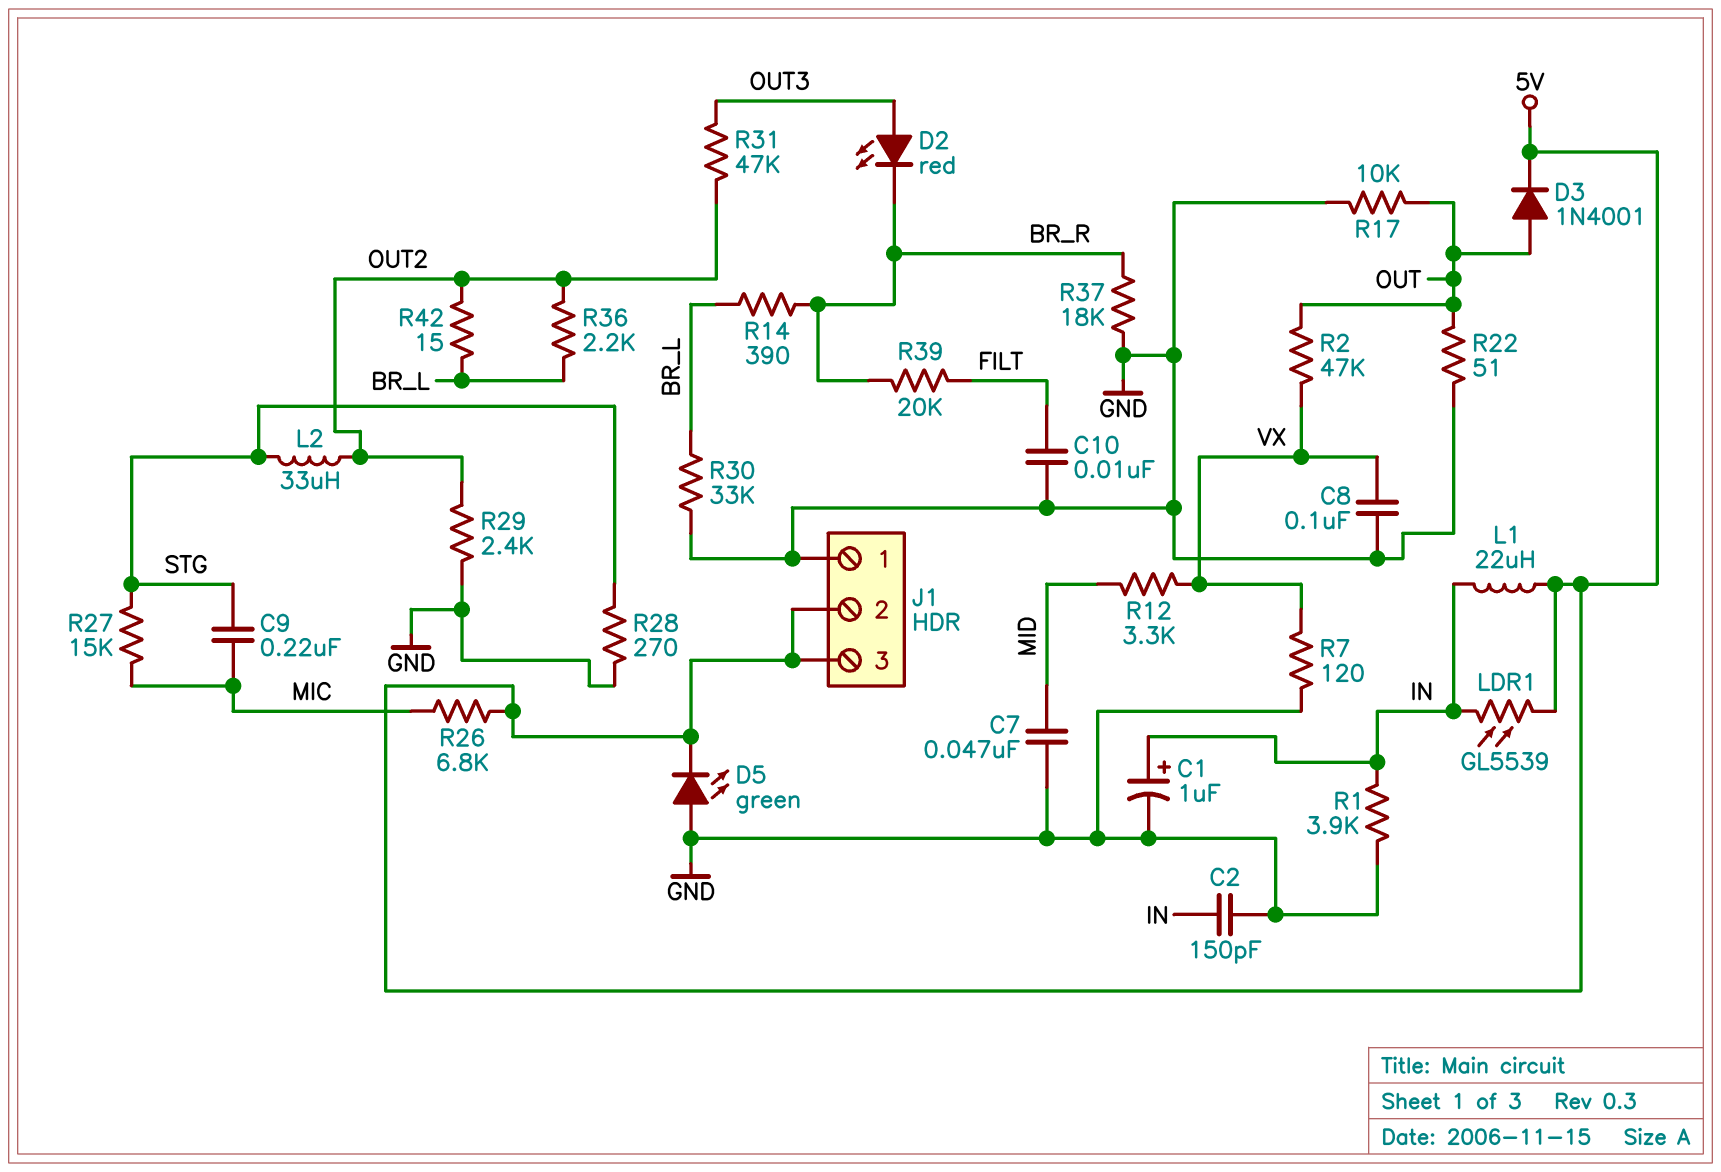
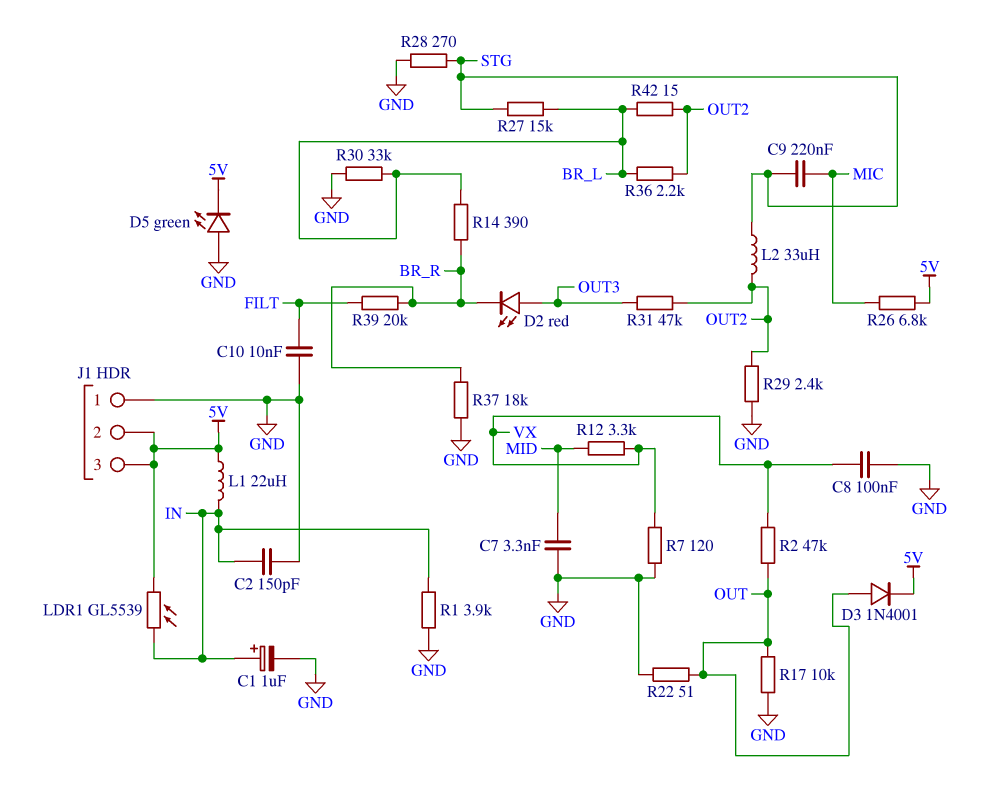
C7: 47nF (GND, MID) -> 3.3nF (GND, MID)
R27: 15k (MIC, STG) -> 15k (BR_L, STG)

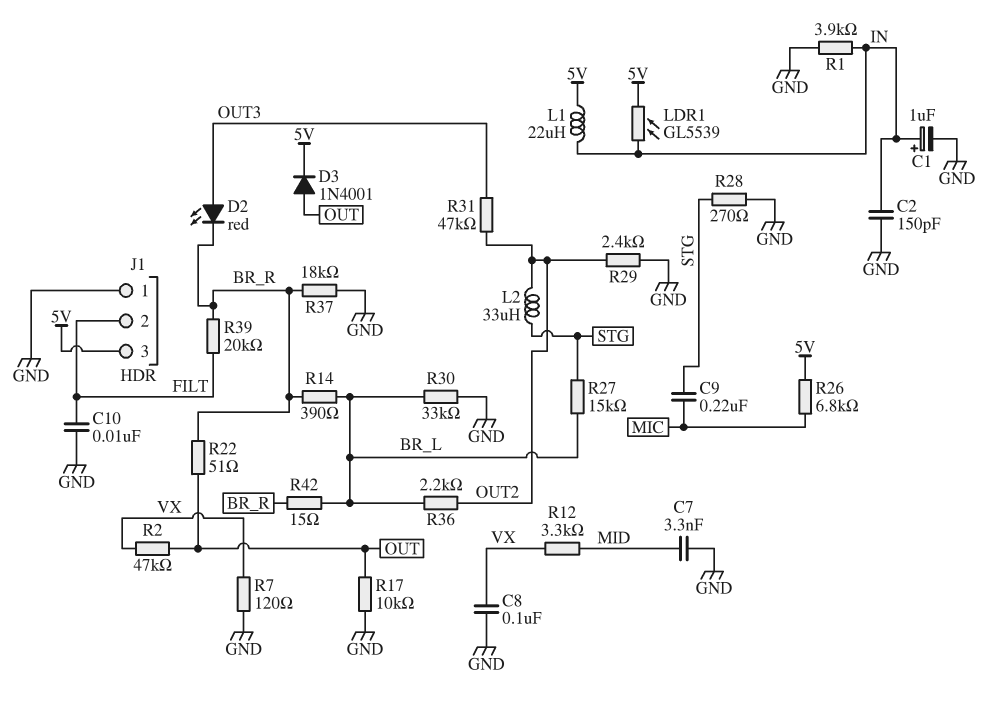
D5: LED green (A GND, K 5V) -> none
J1 pin 2: 5V -> FILT
R22: 51 (GND, OUT) -> 51 (BR_R, OUT)
R42: 15 (BR_L, OUT2) -> 15 (BR_L, BR_R)

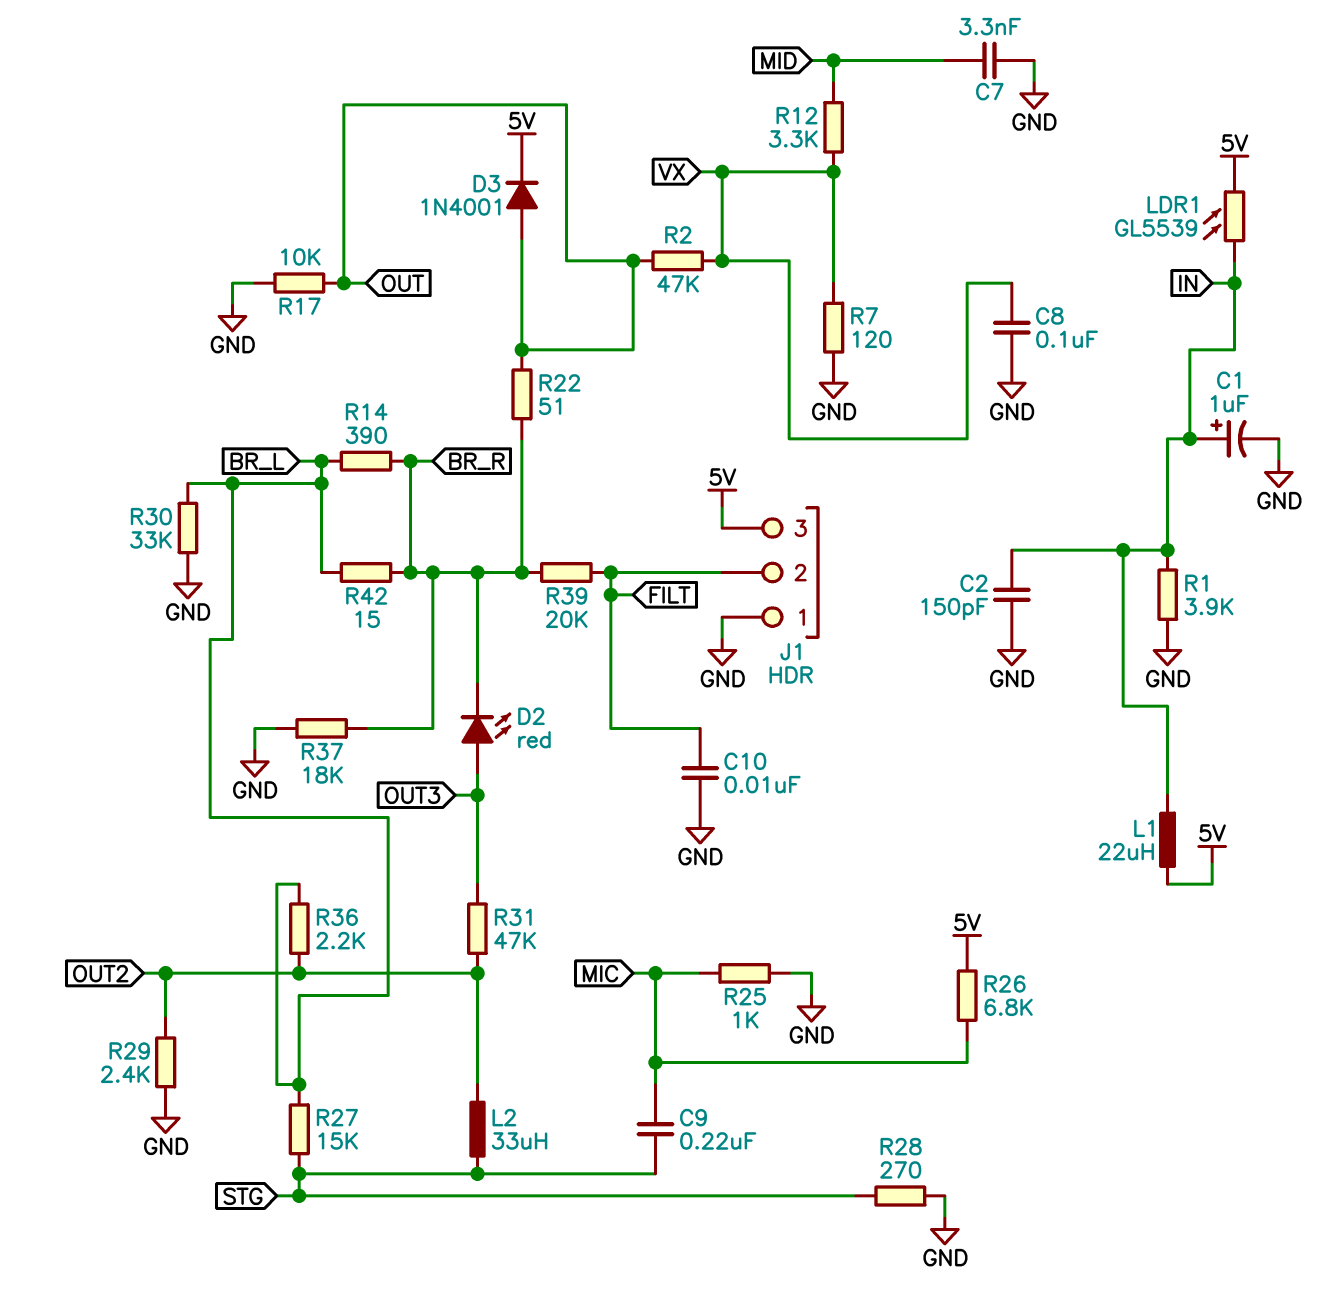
R25: none -> 1k (GND, MIC)

